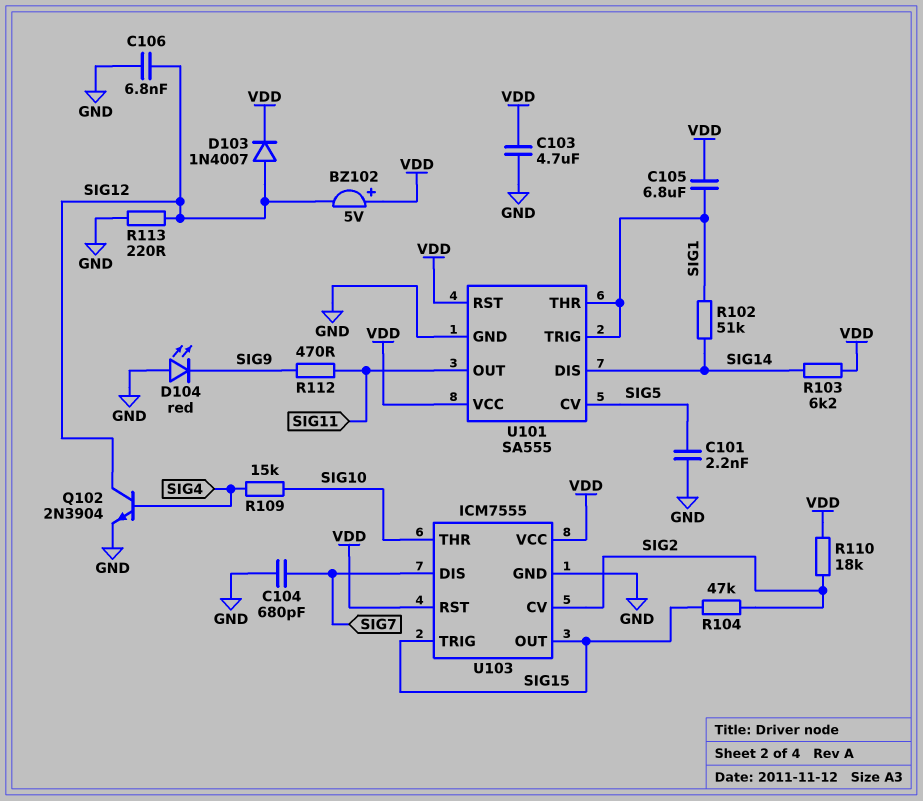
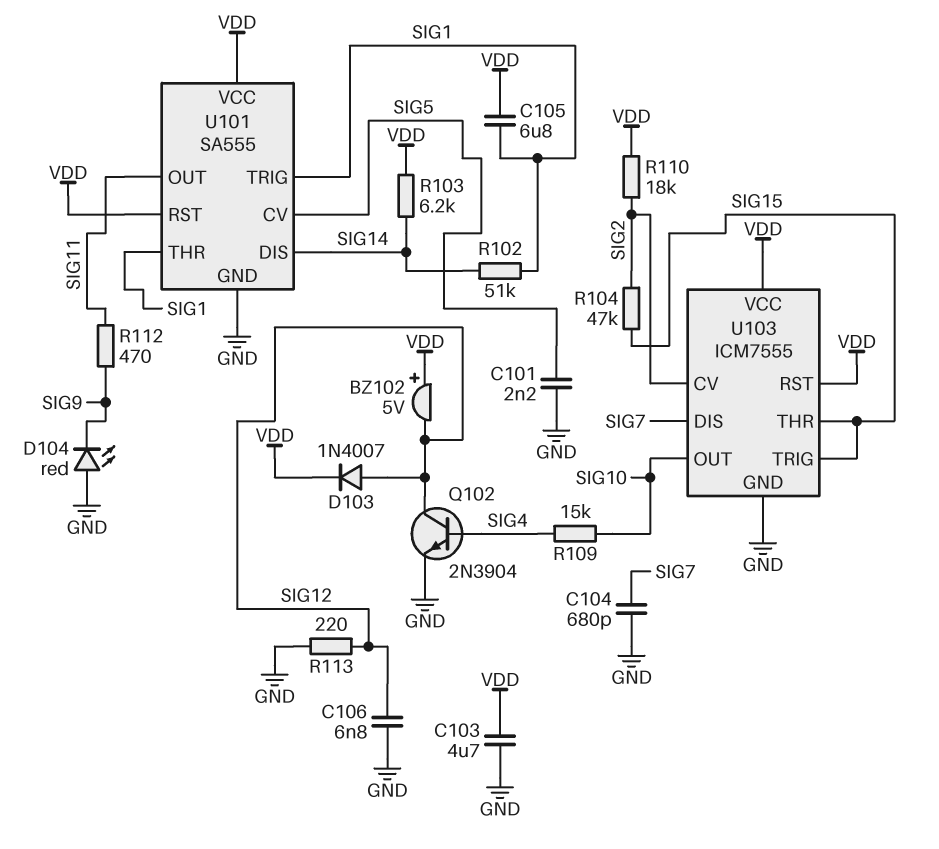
U103 pin OUT: SIG15 -> SIG10
U103 pin THR: SIG10 -> SIG15

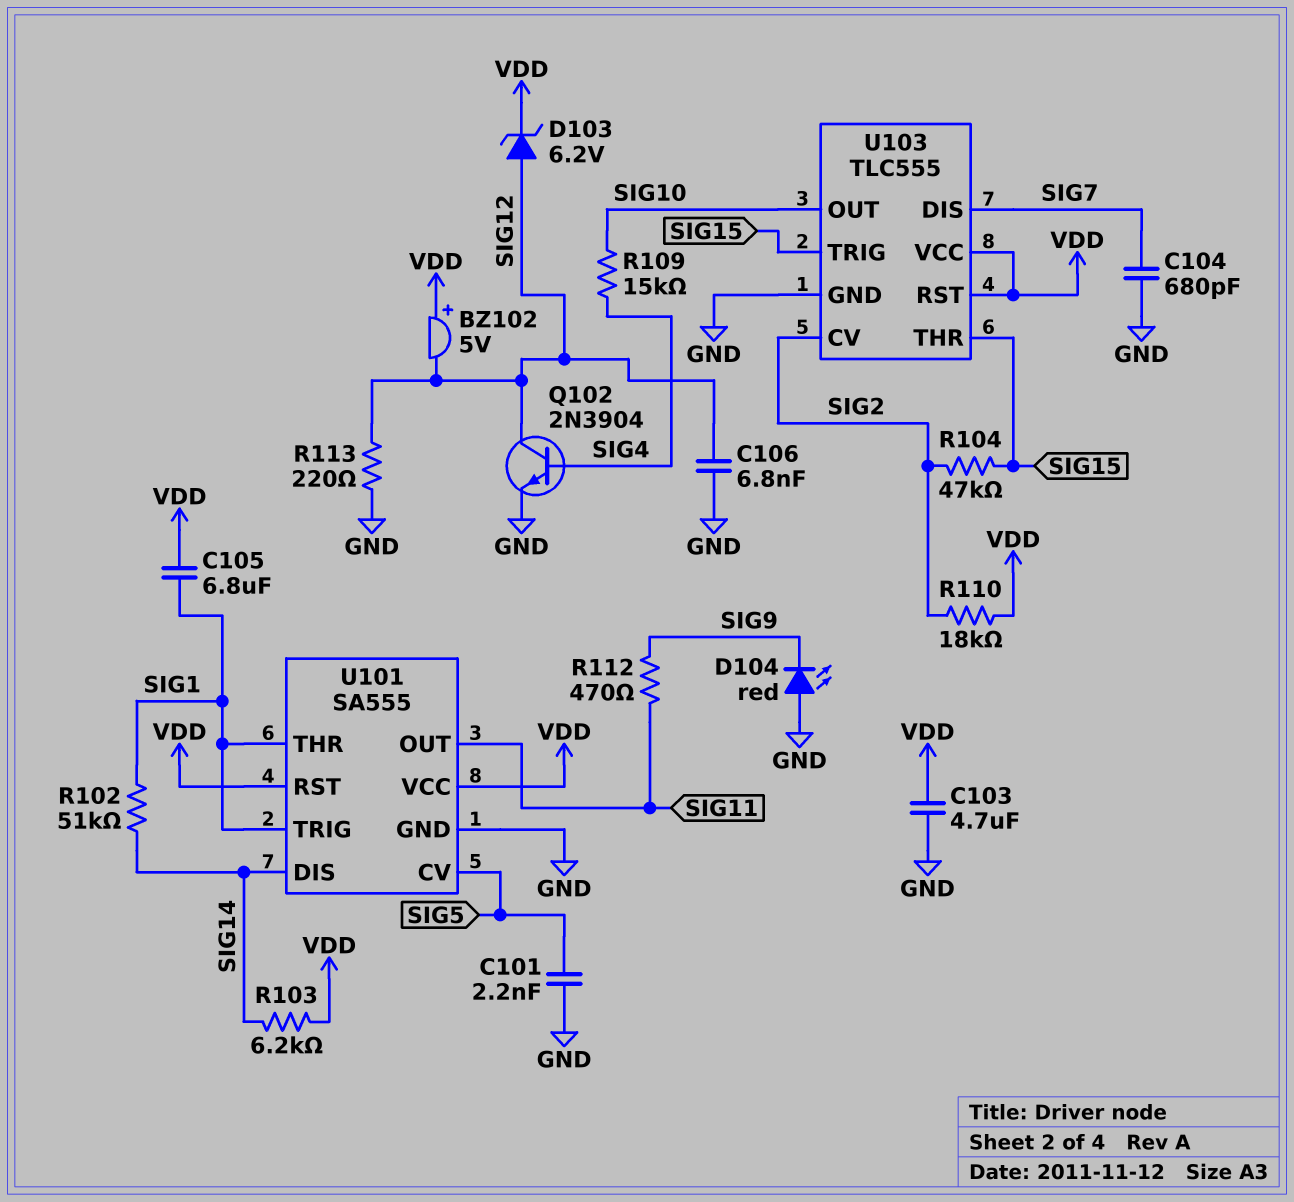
D103: diode 1N4007 (A SIG12, K VDD) -> zener 6.2V (A SIG12, K VDD)
U103: ICM7555 -> TLC555

